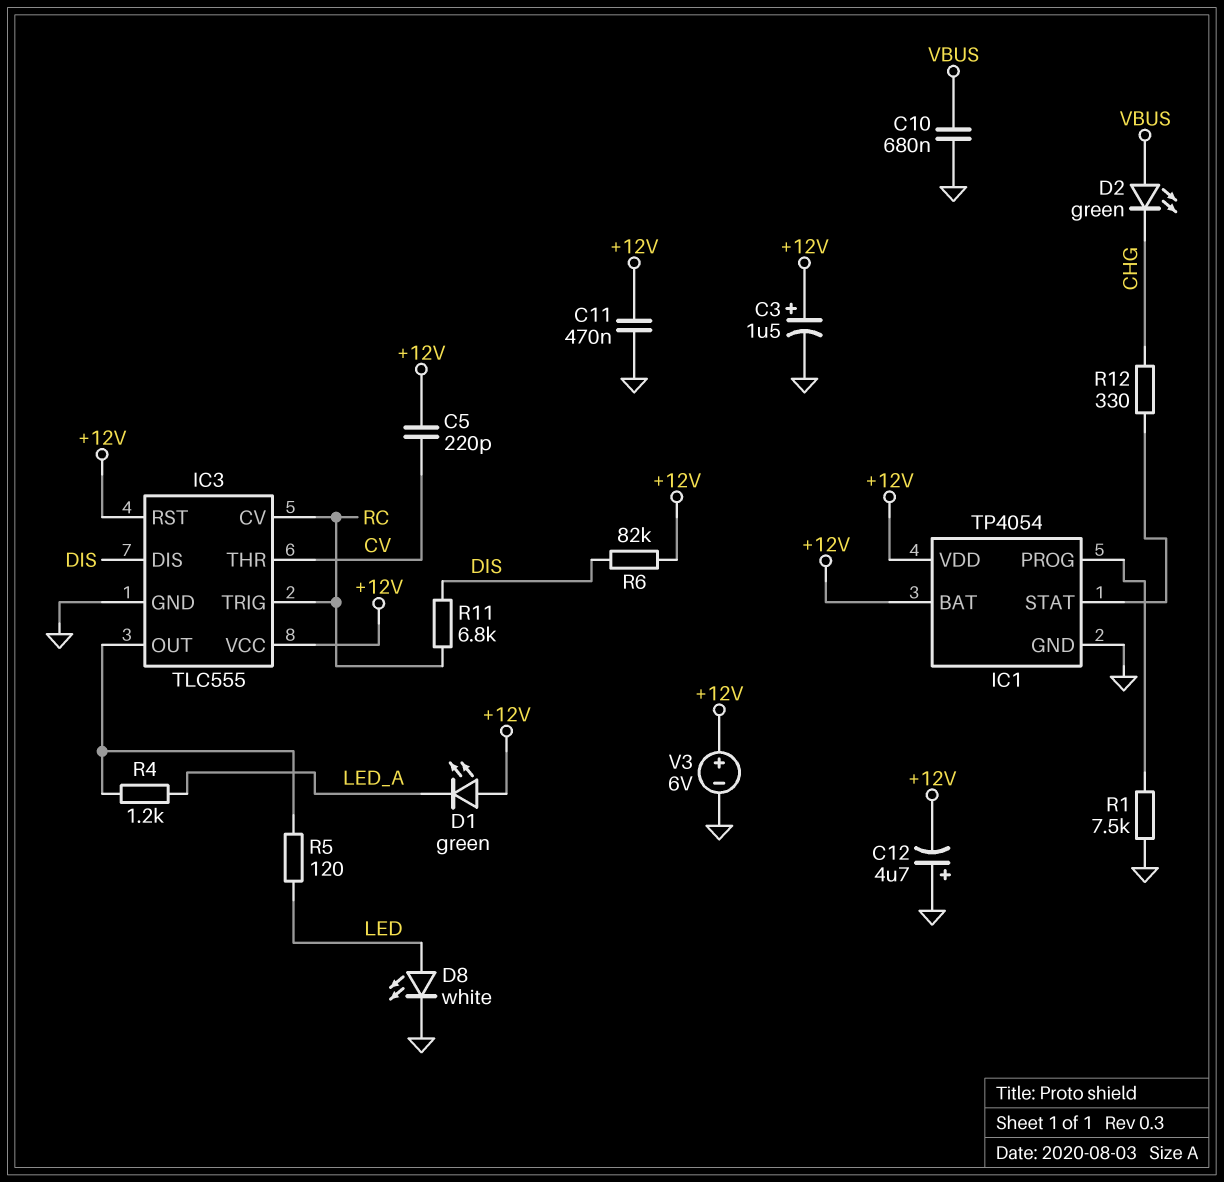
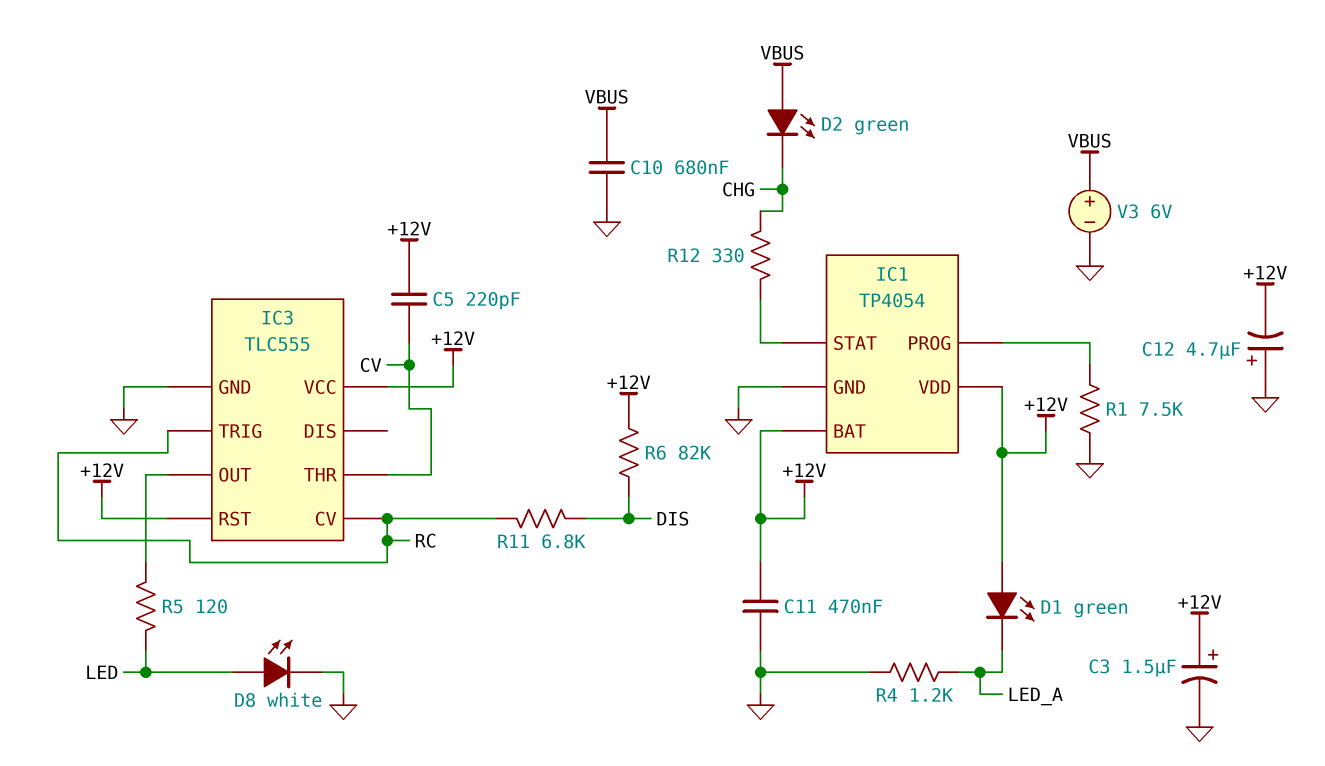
IC3 pin DIS: DIS -> none
R4: 1.2k (IC3/OUT, LED_A) -> 1.2k (GND, LED_A)
V3: 6V (plus +12V, minus GND) -> 6V (plus VBUS, minus GND)

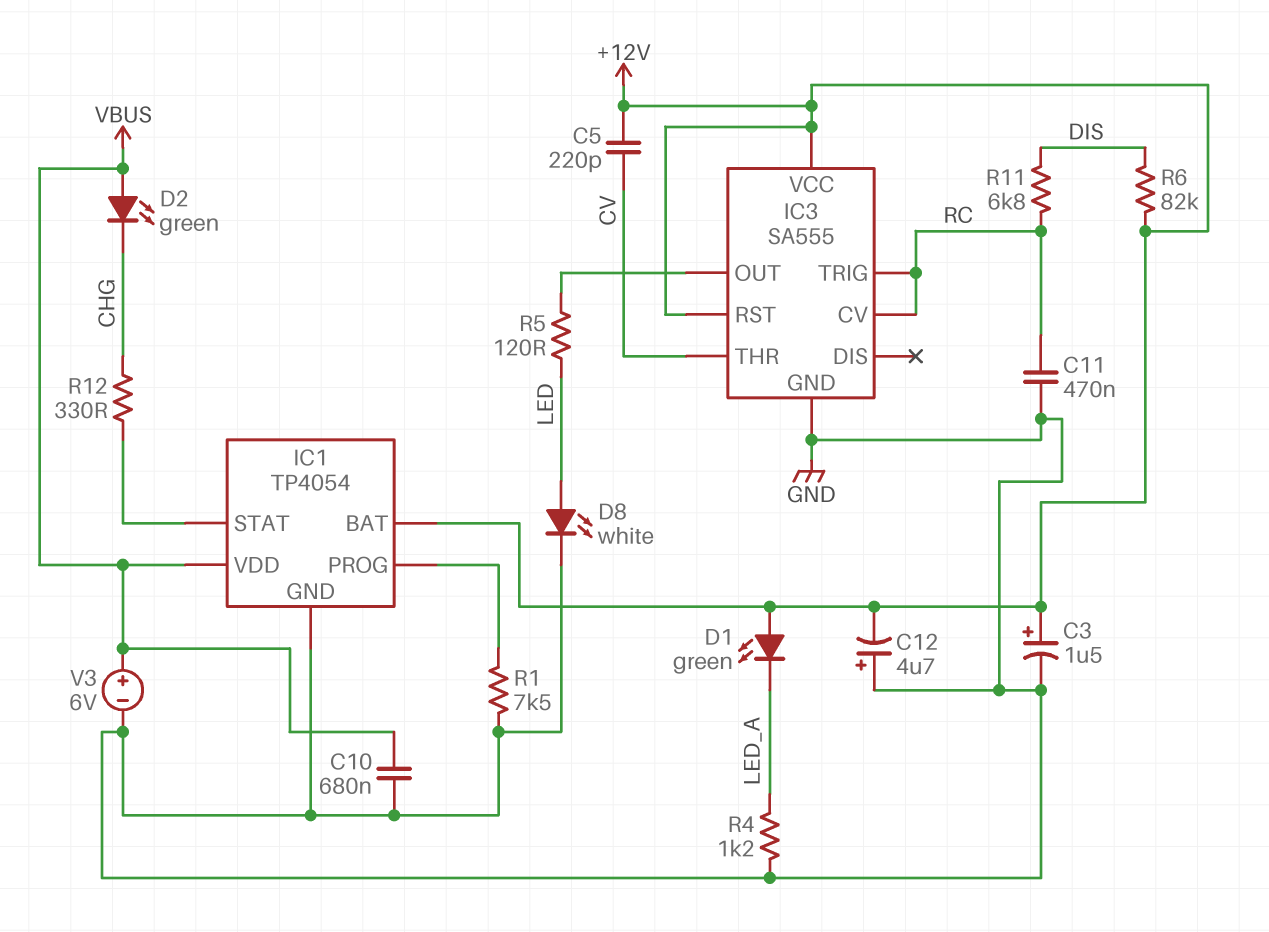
C11: 470nF (+12V, GND) -> 470nF (GND, RC)
IC1 pin VDD: +12V -> VBUS
IC3: TLC555 -> SA555

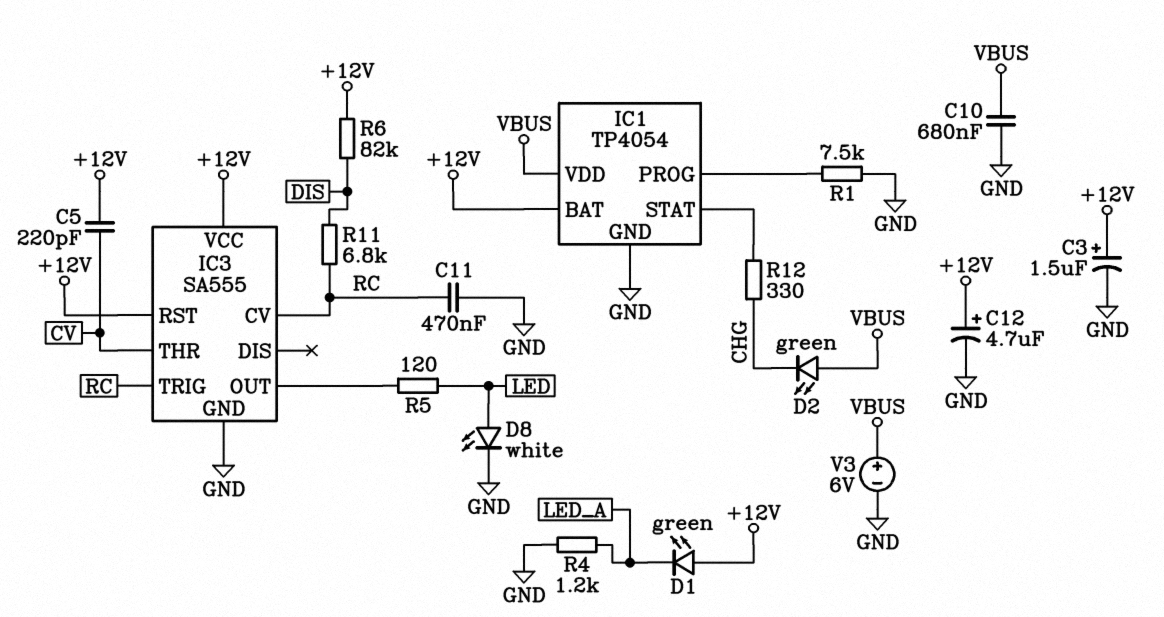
C12: 4.7uF (plus GND, minus +12V) -> 4.7uF (plus +12V, minus GND)

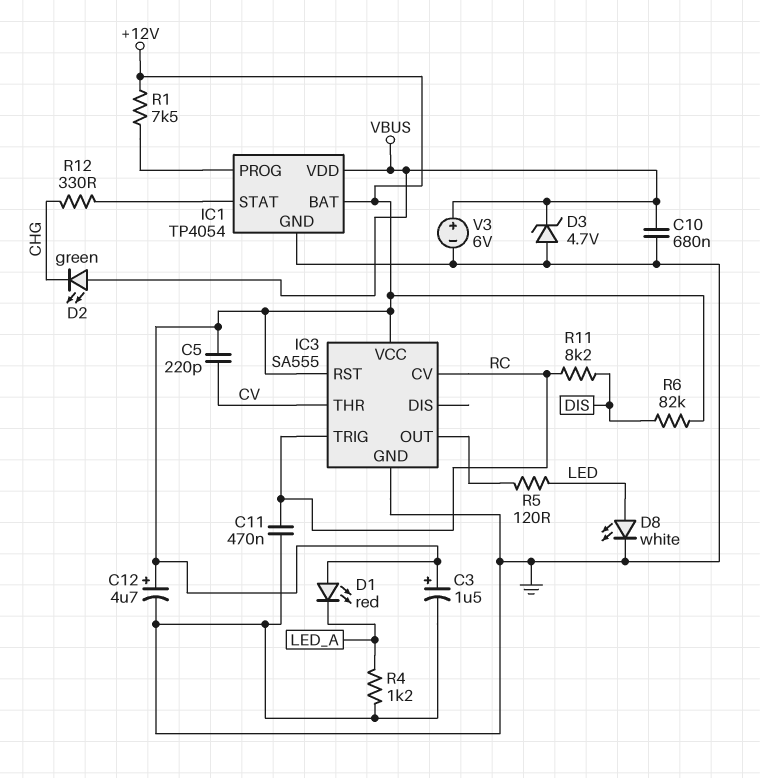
D1: LED green (A +12V, K LED_A) -> LED red (A +12V, K LED_A)
D3: none -> zener 4.7V (A GND, K VBUS)
R1: 7.5k (GND, IC1/PROG) -> 7.5k (+12V, IC1/PROG)
R11: 6.8k (DIS, RC) -> 8.2k (DIS, RC)

